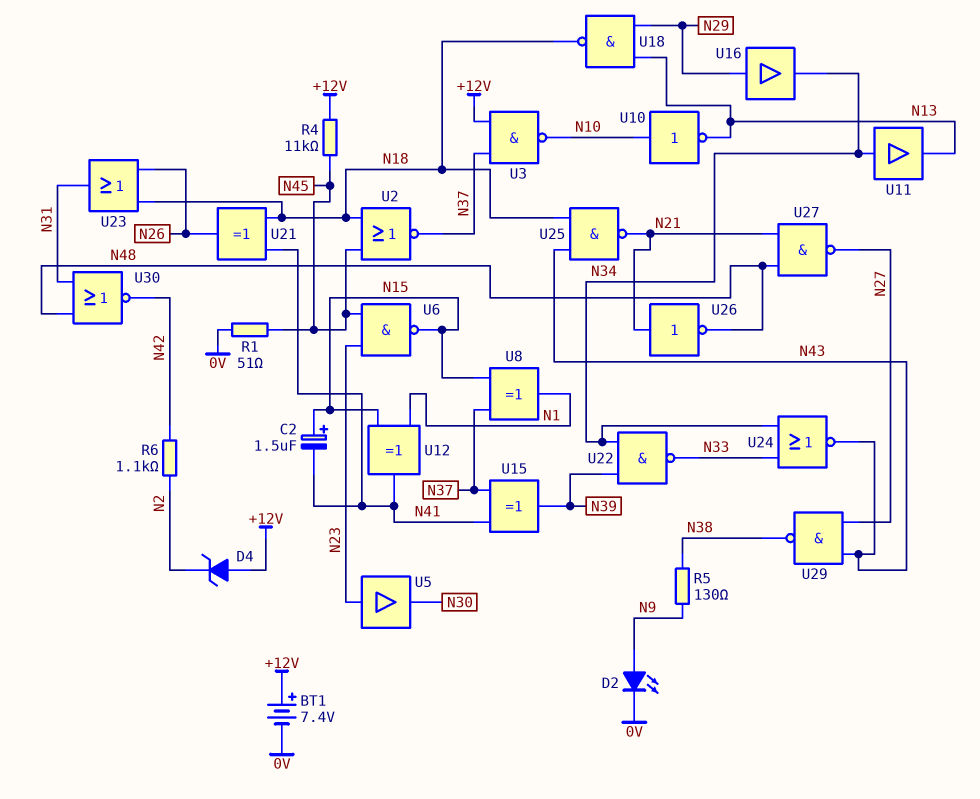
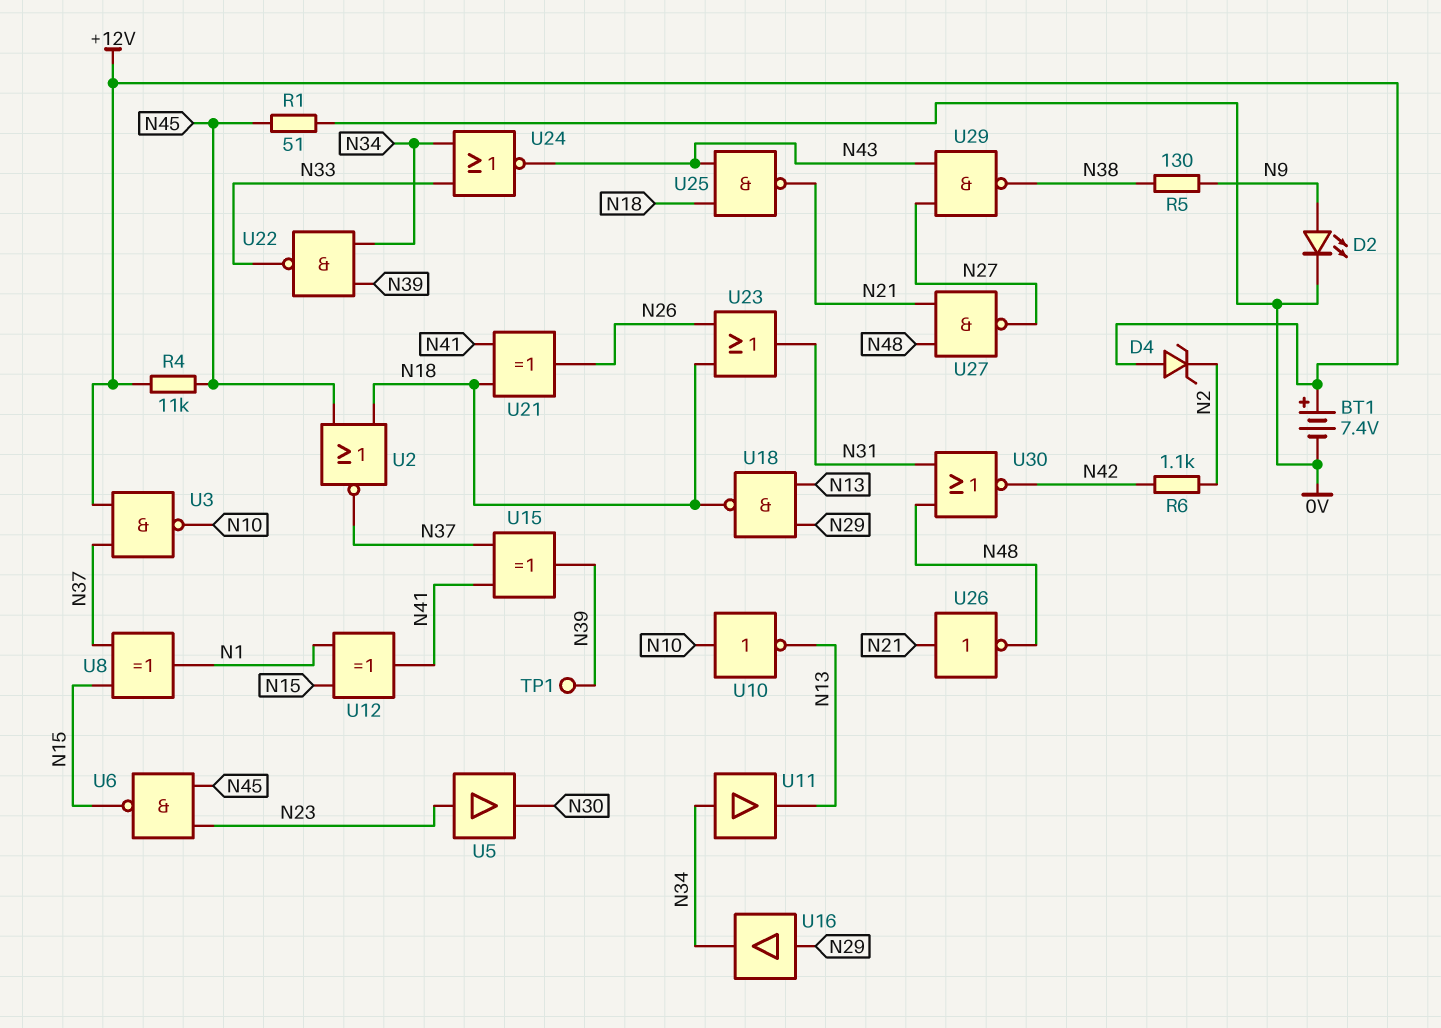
C2: 1.5uF (plus N15, minus N41) -> none
TP1: none -> test point (N39)

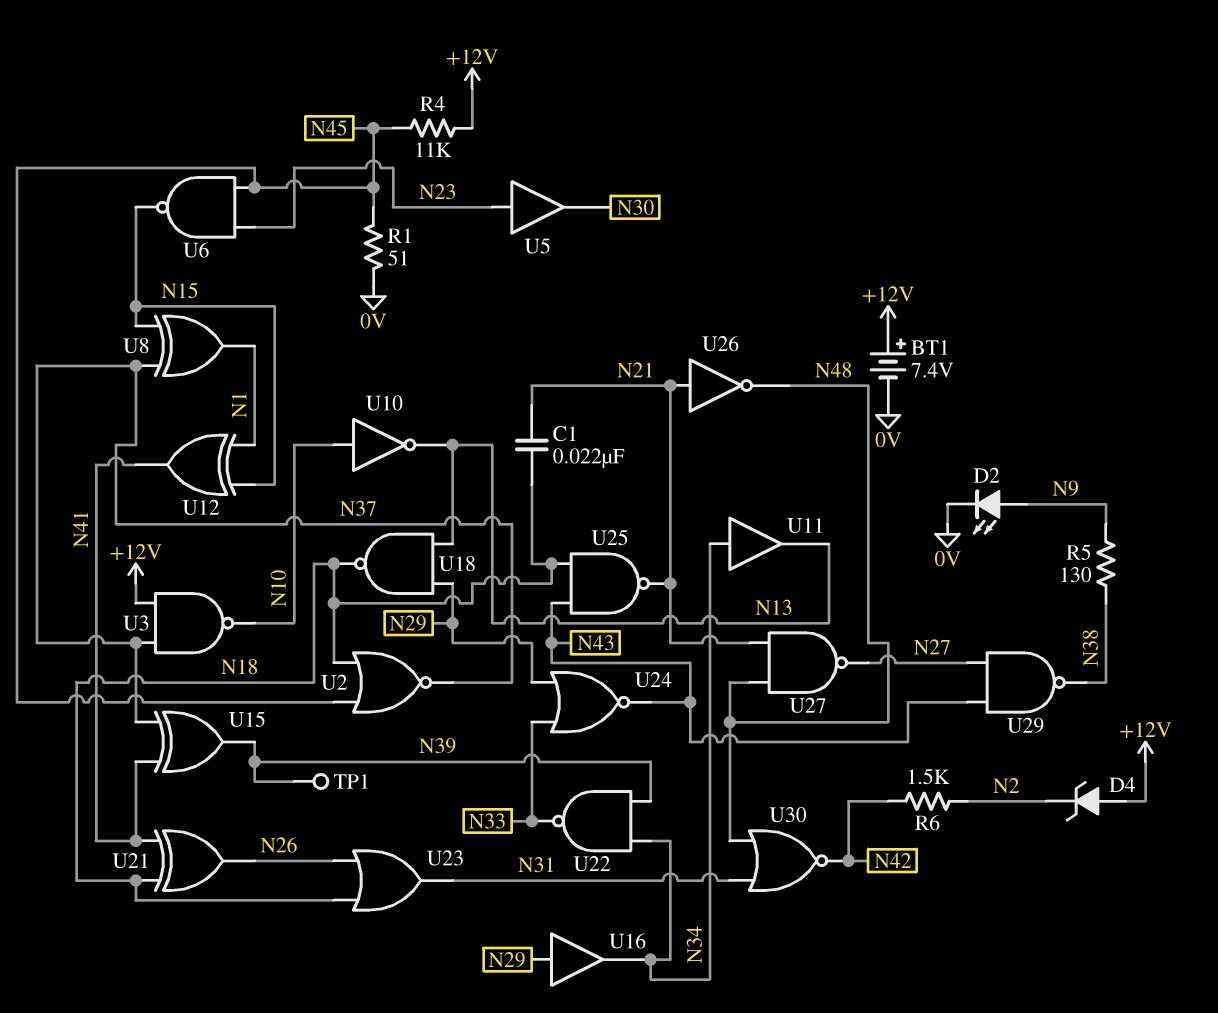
C1: none -> 22nF (N18, N21)
R6: 1.1k (N2, N42) -> 1.5k (N2, N42)
U24: NOR (in N33, in N34, out N43) -> NOR (in N29, in N33, out N43)

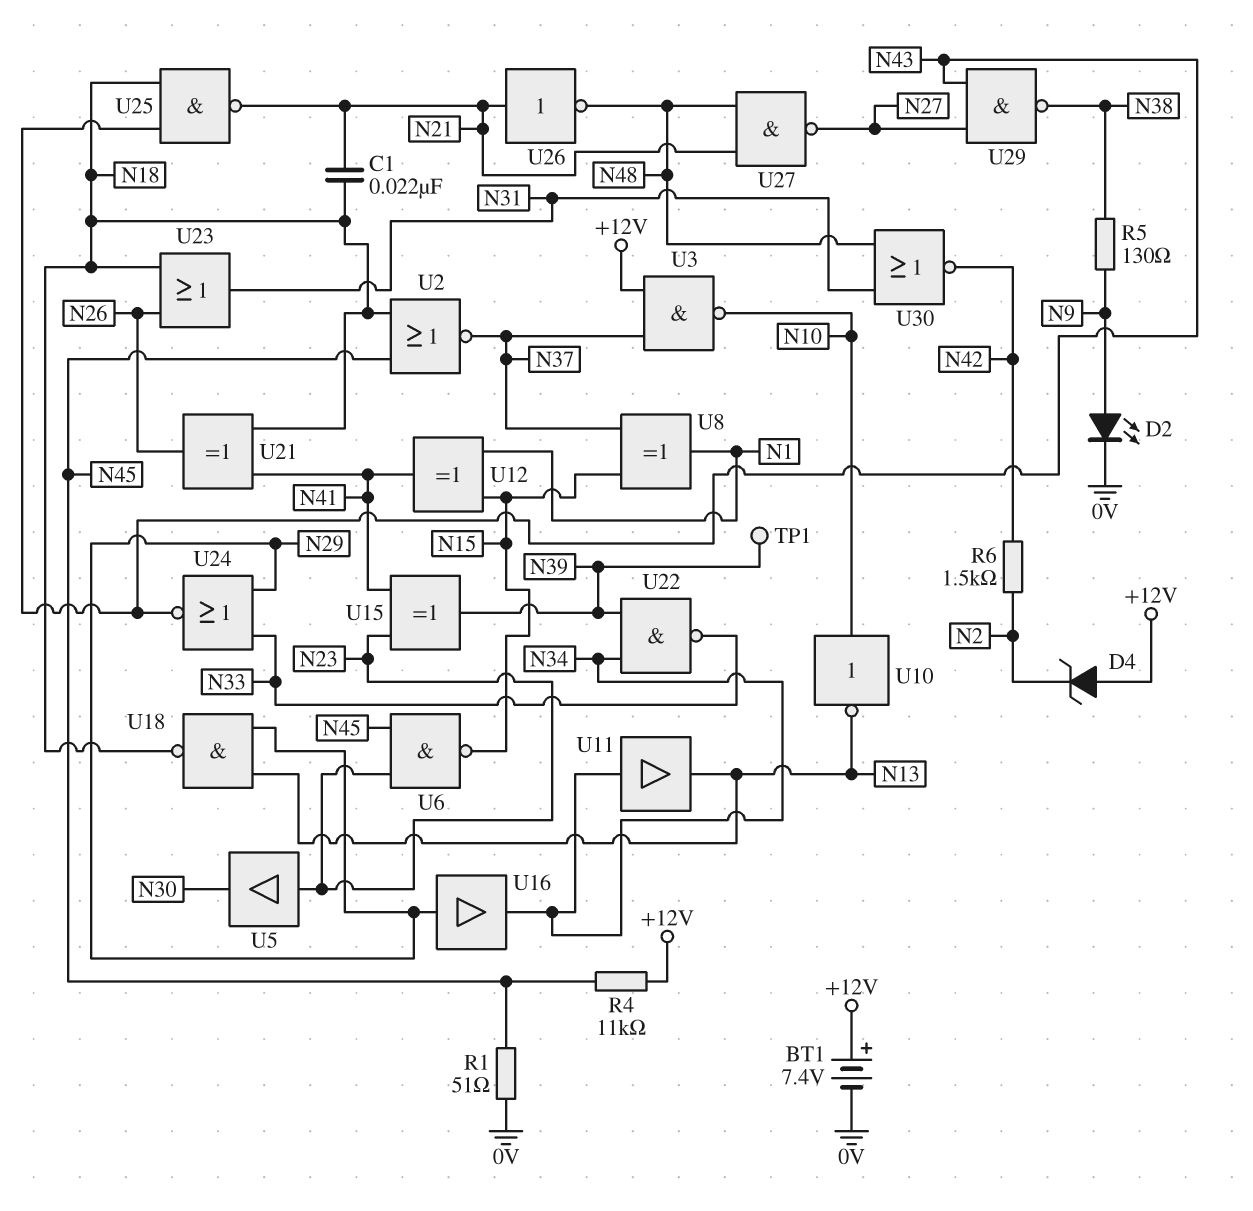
U15: XOR (in N37, in N41, out N39) -> XOR (in N23, in N41, out N39)

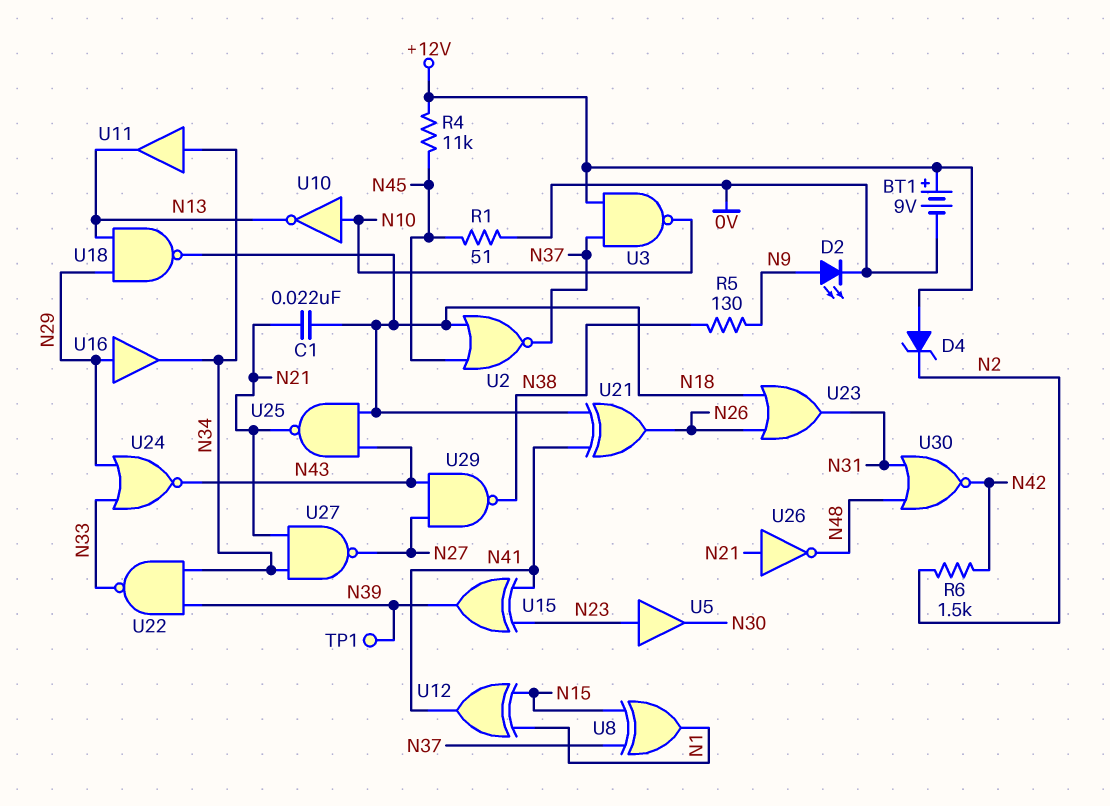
BT1: 7.4V (plus +12V, minus 0V) -> 9V (plus +12V, minus 0V)
U6: NAND (in N23, in N45, out N15) -> none
U27: NAND (in N21, in N48, out N27) -> NAND (in N21, in N34, out N27)

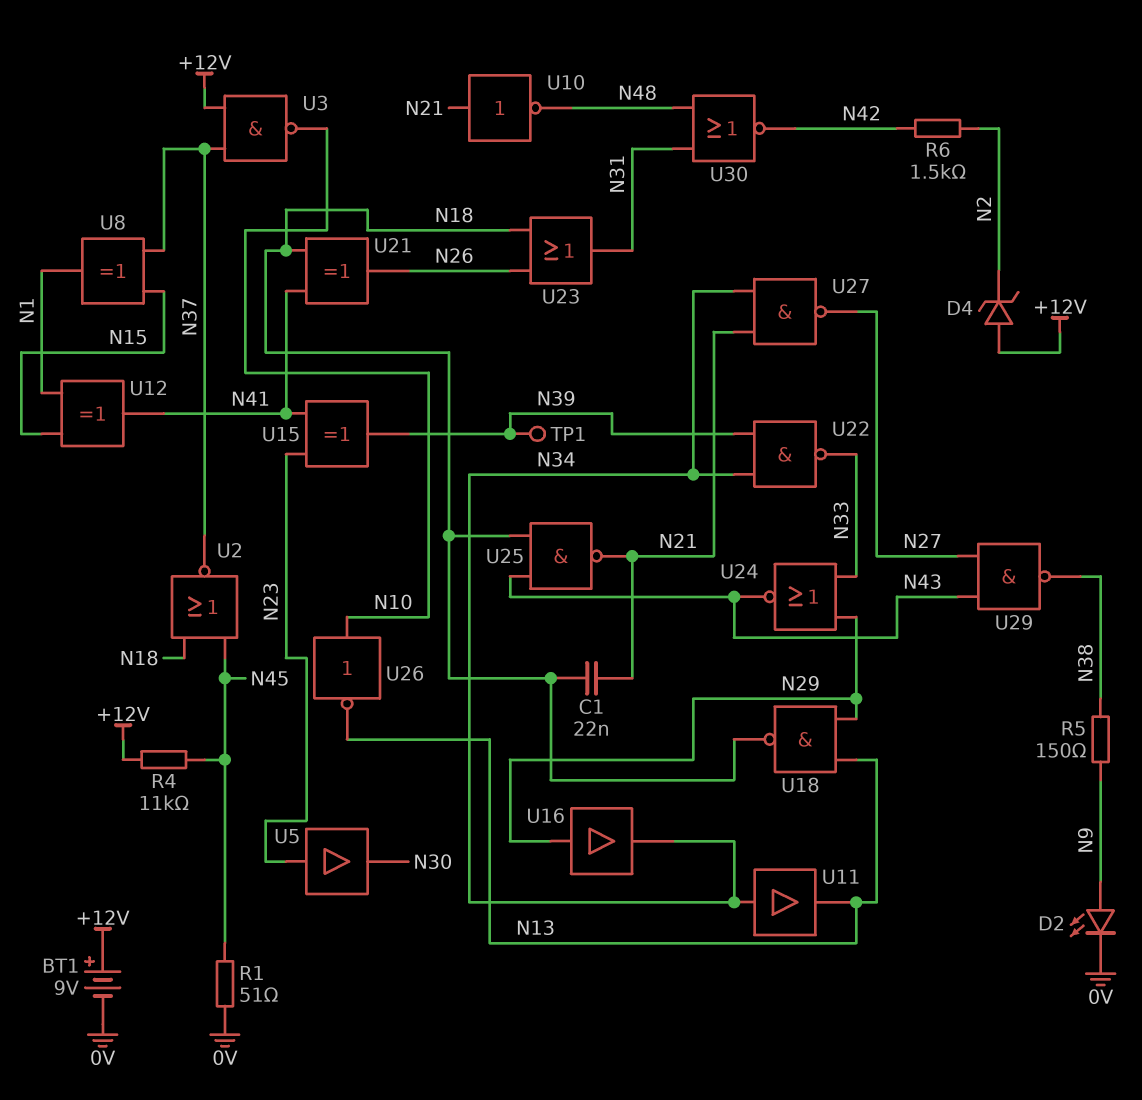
R5: 130 (N9, N38) -> 150 (N9, N38)
U10: NOT (in N10, out N13) -> NOT (in N21, out N48)
U26: NOT (in N21, out N48) -> NOT (in N10, out N13)

